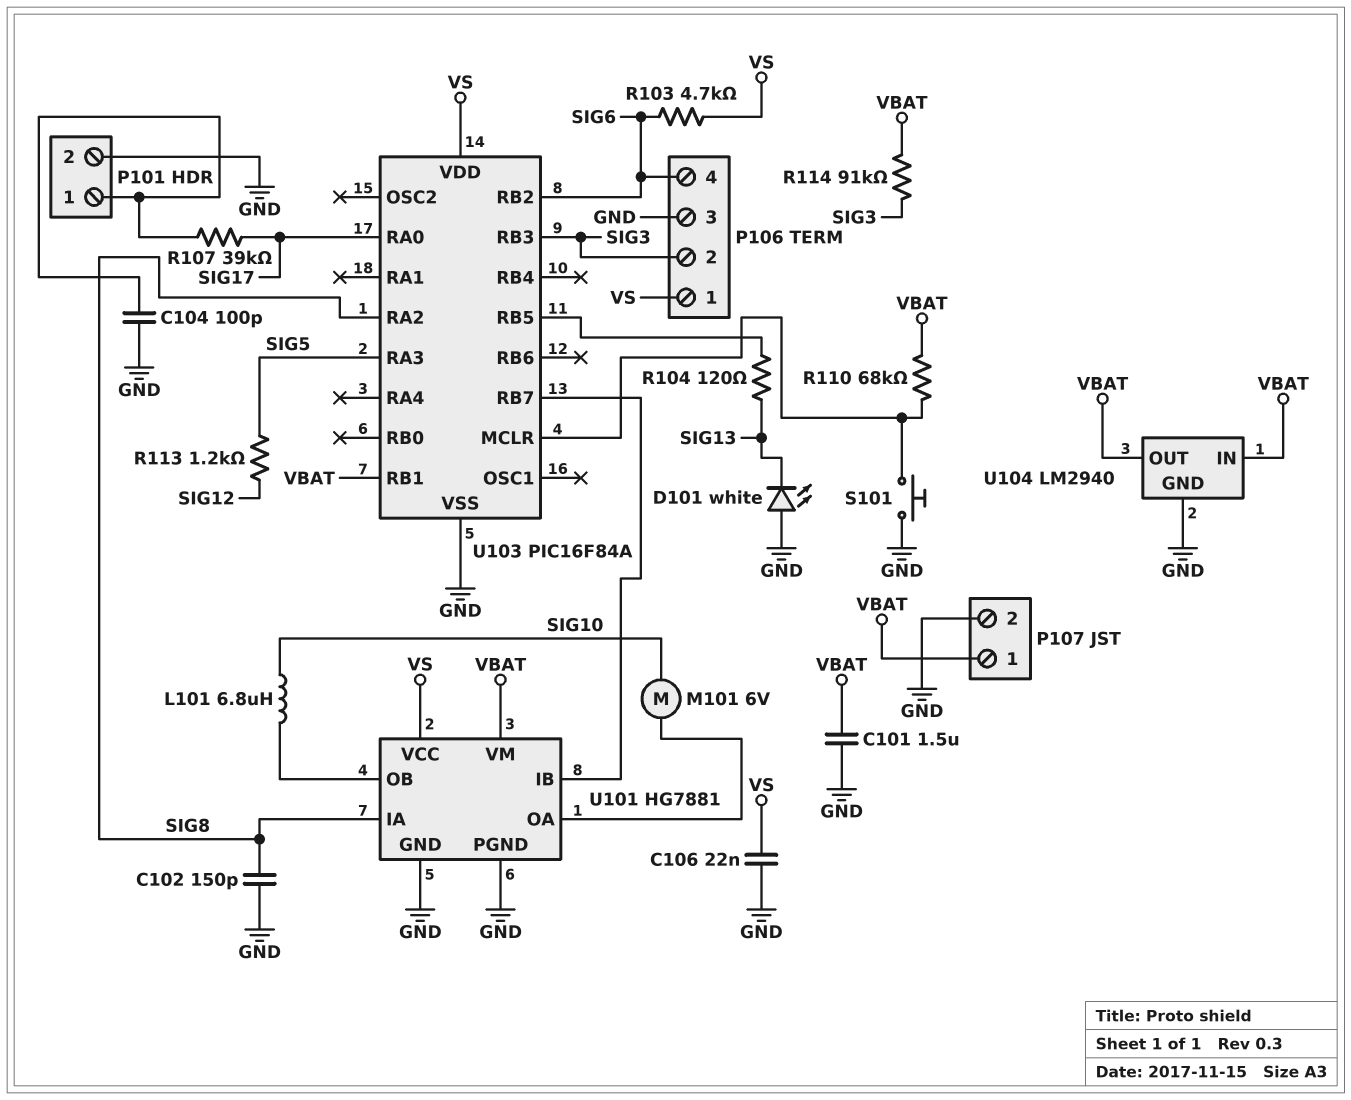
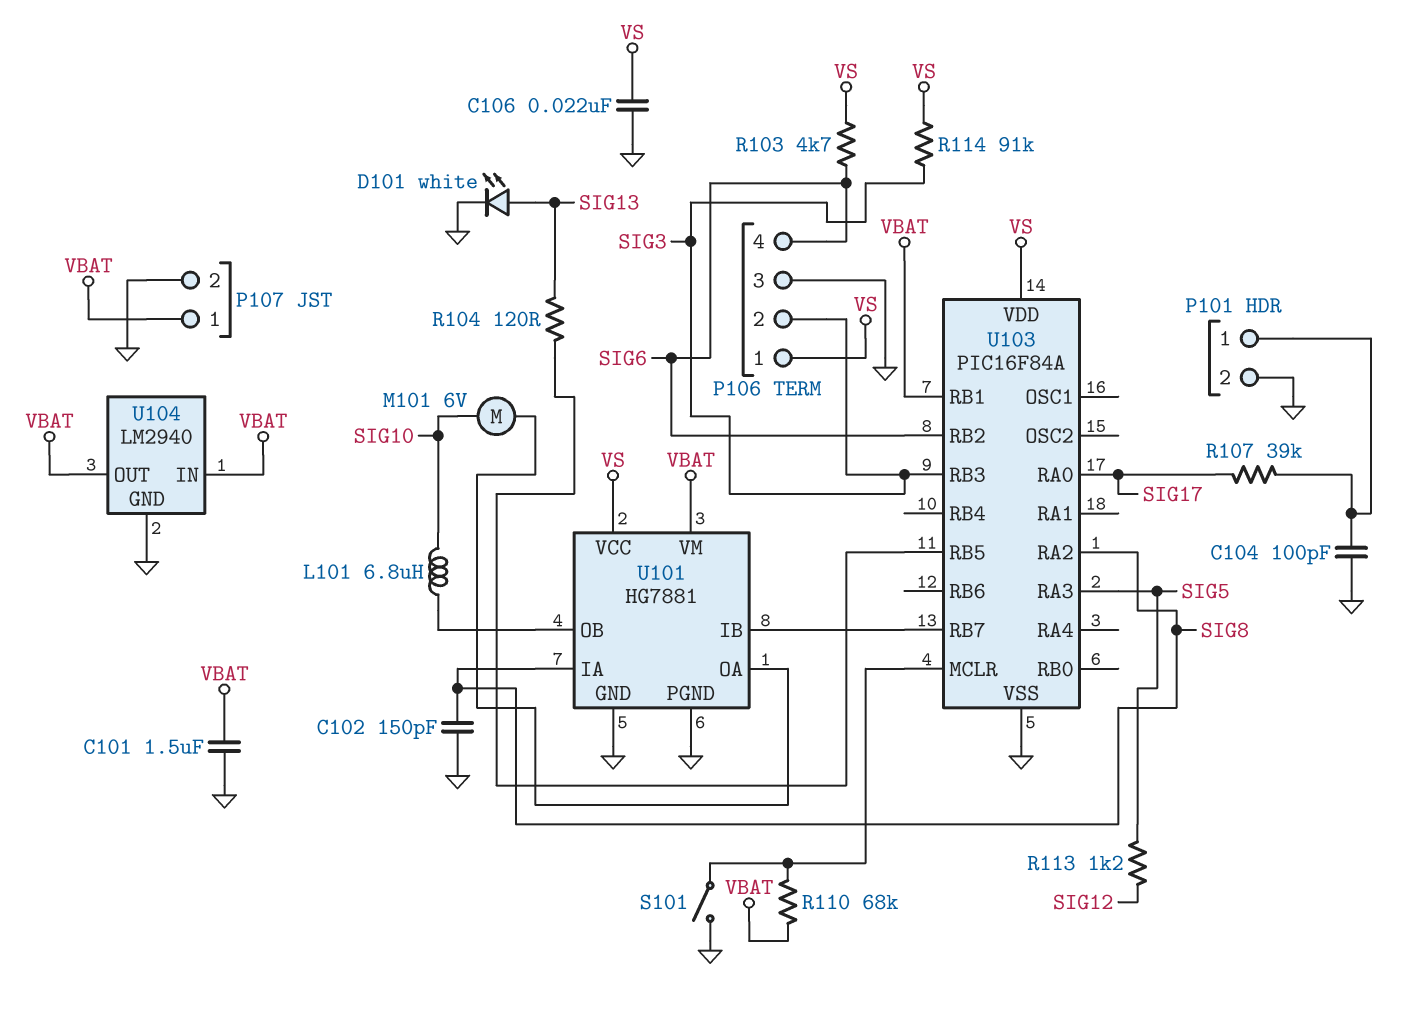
D101: LED white (A GND, K SIG13) -> LED white (A SIG13, K GND)
R114: 91k (SIG3, VBAT) -> 91k (SIG3, VS)
S101: button (GND, U103/MCLR) -> switch (GND, U103/MCLR)

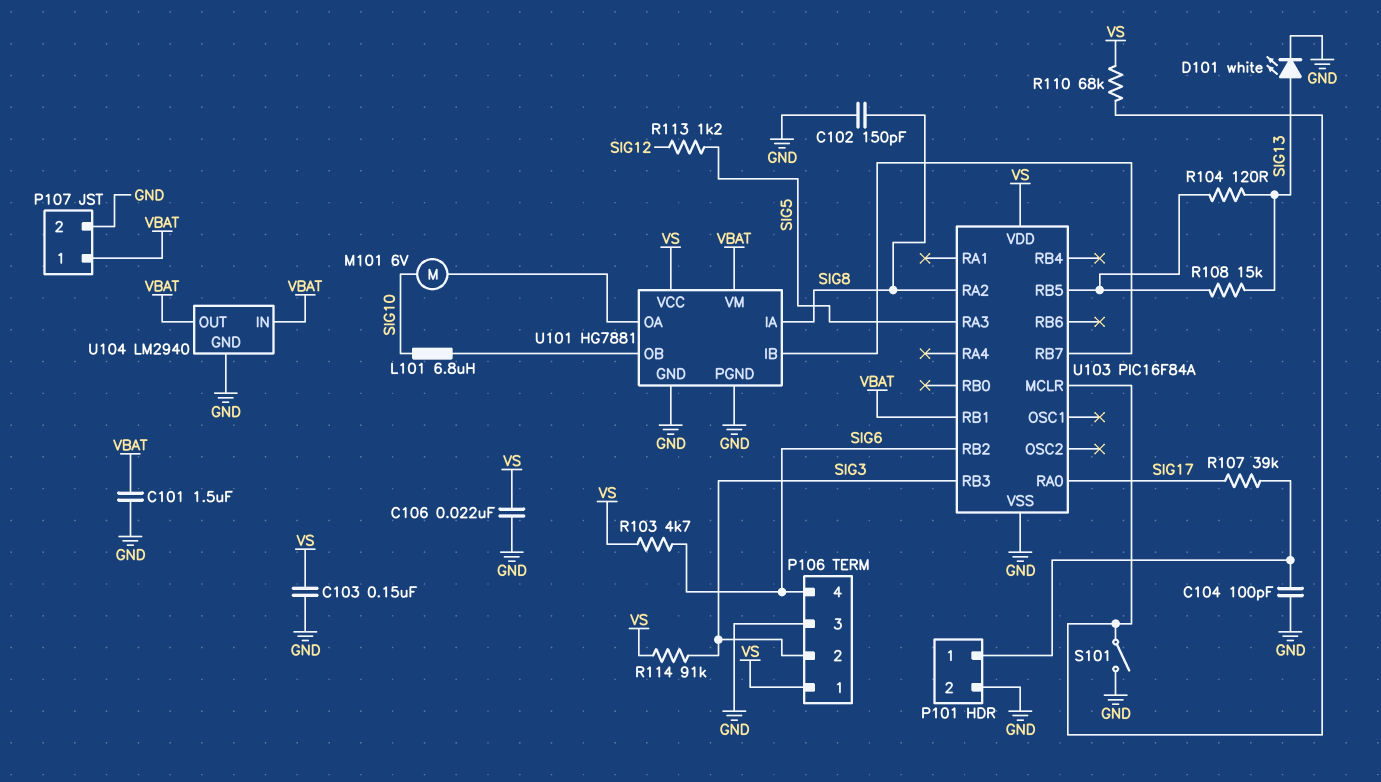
C103: none -> 150nF (GND, VS)
R108: none -> 15k (SIG13, U103/RB5)
R110: 68k (U103/MCLR, VBAT) -> 68k (U103/MCLR, VS)

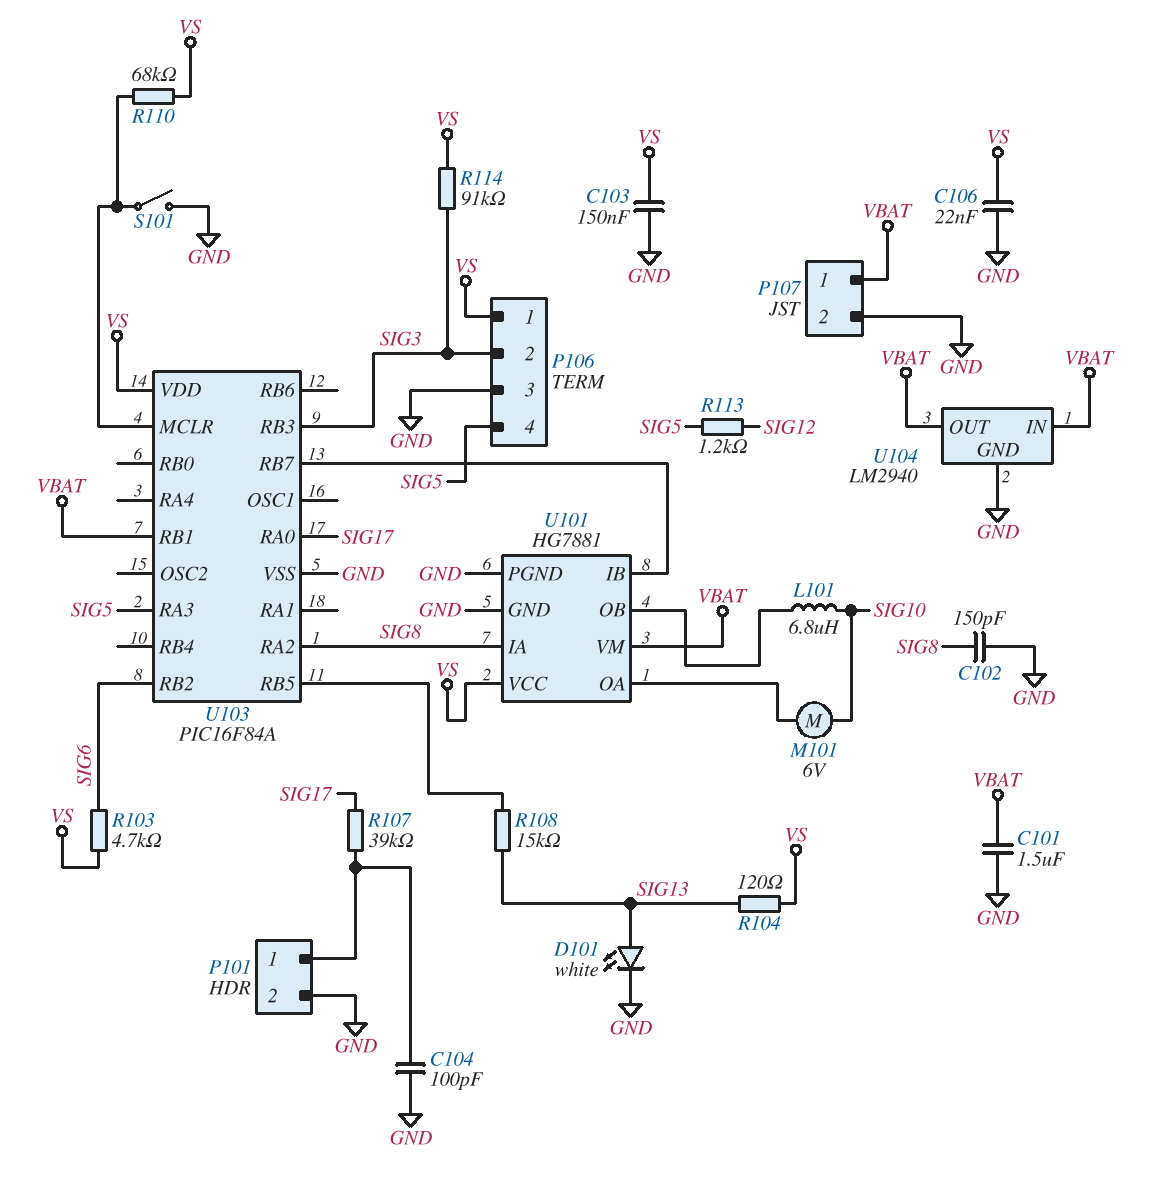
P106 pin 4: SIG6 -> SIG5
R104: 120 (SIG13, U103/RB5) -> 120 (SIG13, VS)

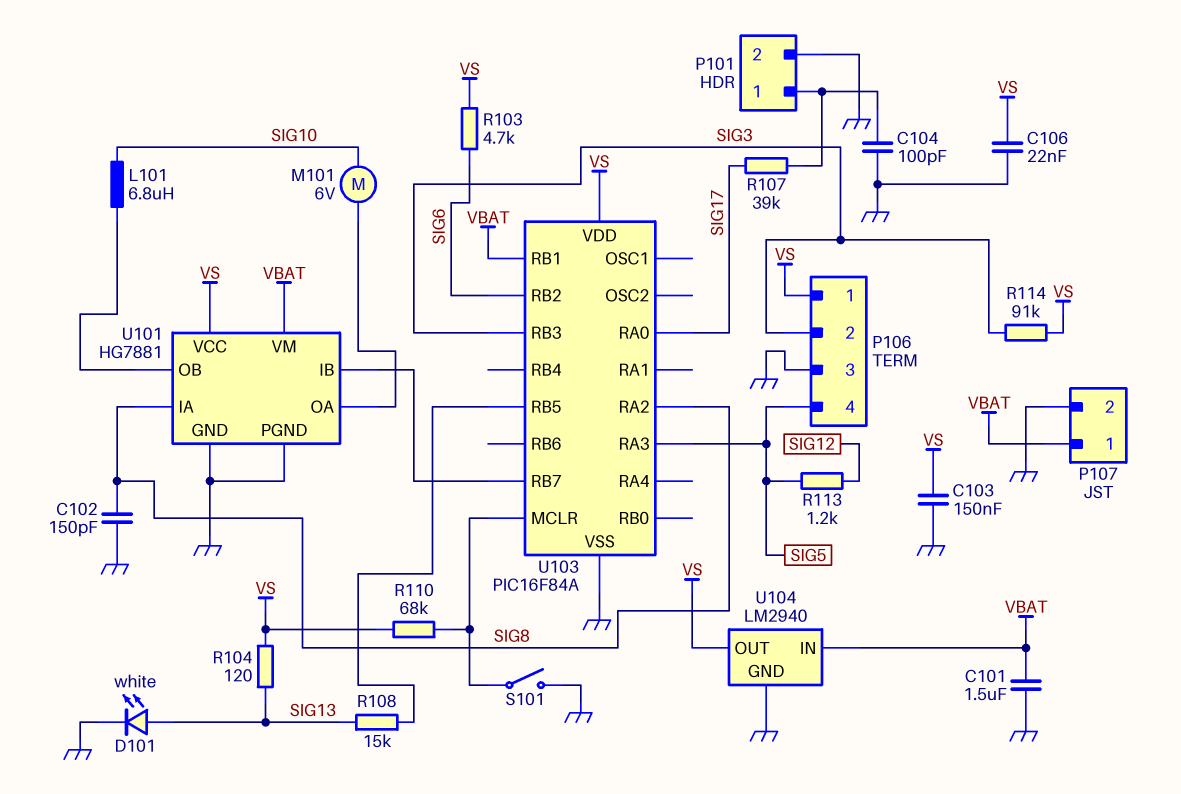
U104 pin OUT: VBAT -> VS

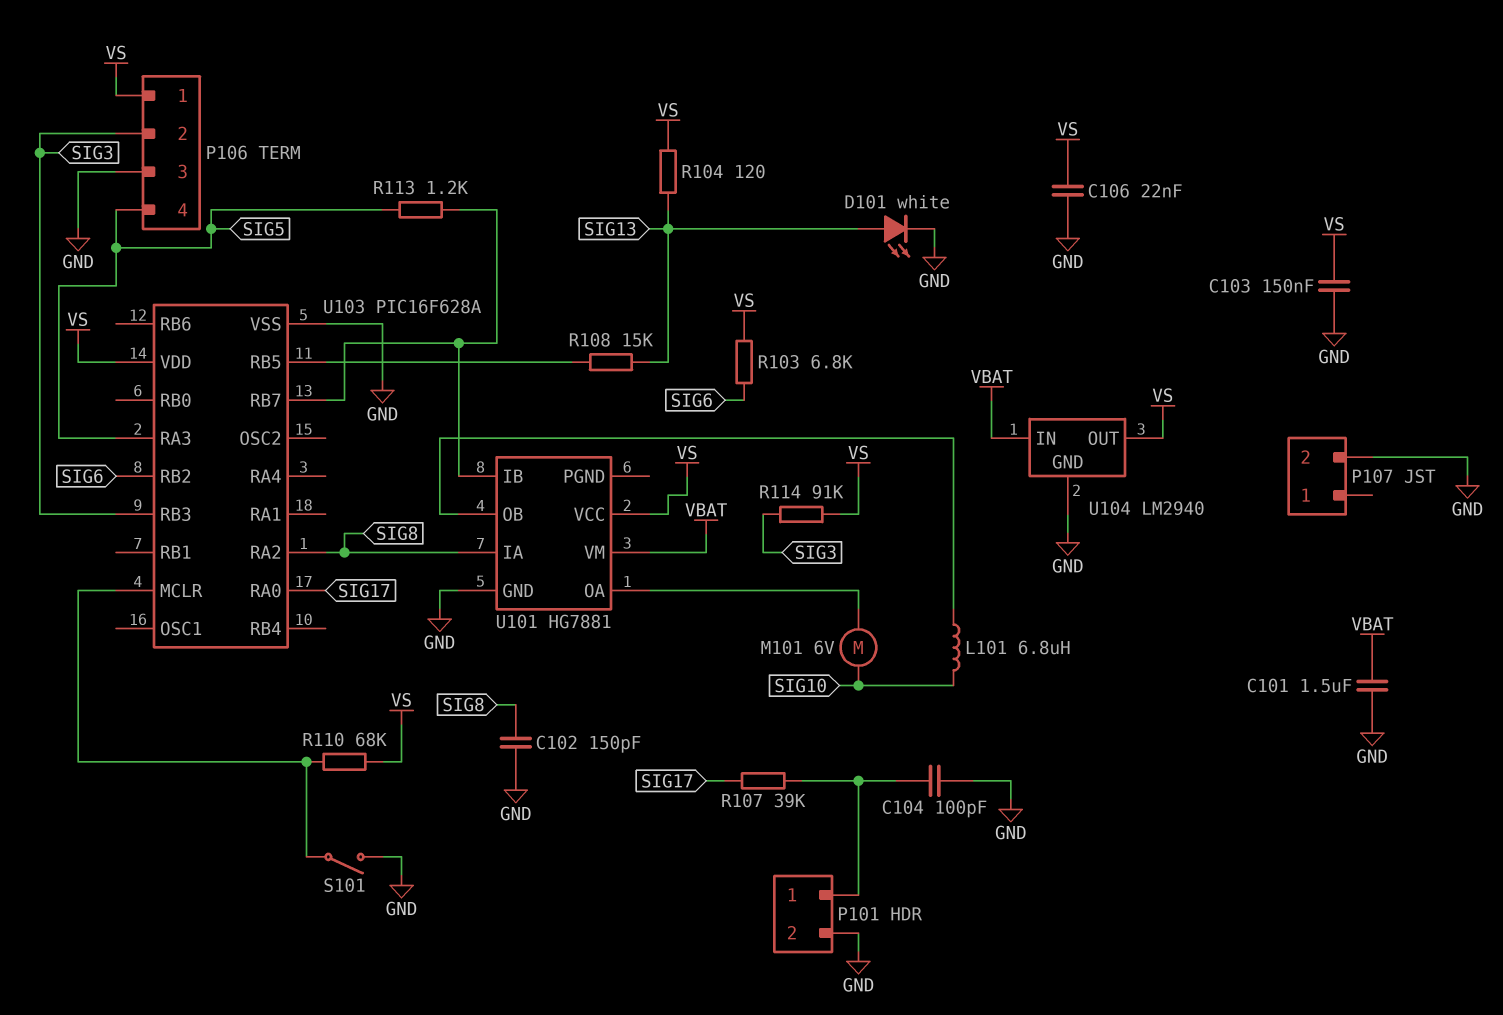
P107 pin 1: VBAT -> none
R103: 4.7k (SIG6, VS) -> 6.8k (SIG6, VS)
R113: 1.2k (SIG5, SIG12) -> 1.2k (SIG5, U101/IB)
U101 pin PGND: GND -> none
U103: PIC16F84A -> PIC16F628A
U103 pin RB1: VBAT -> none

